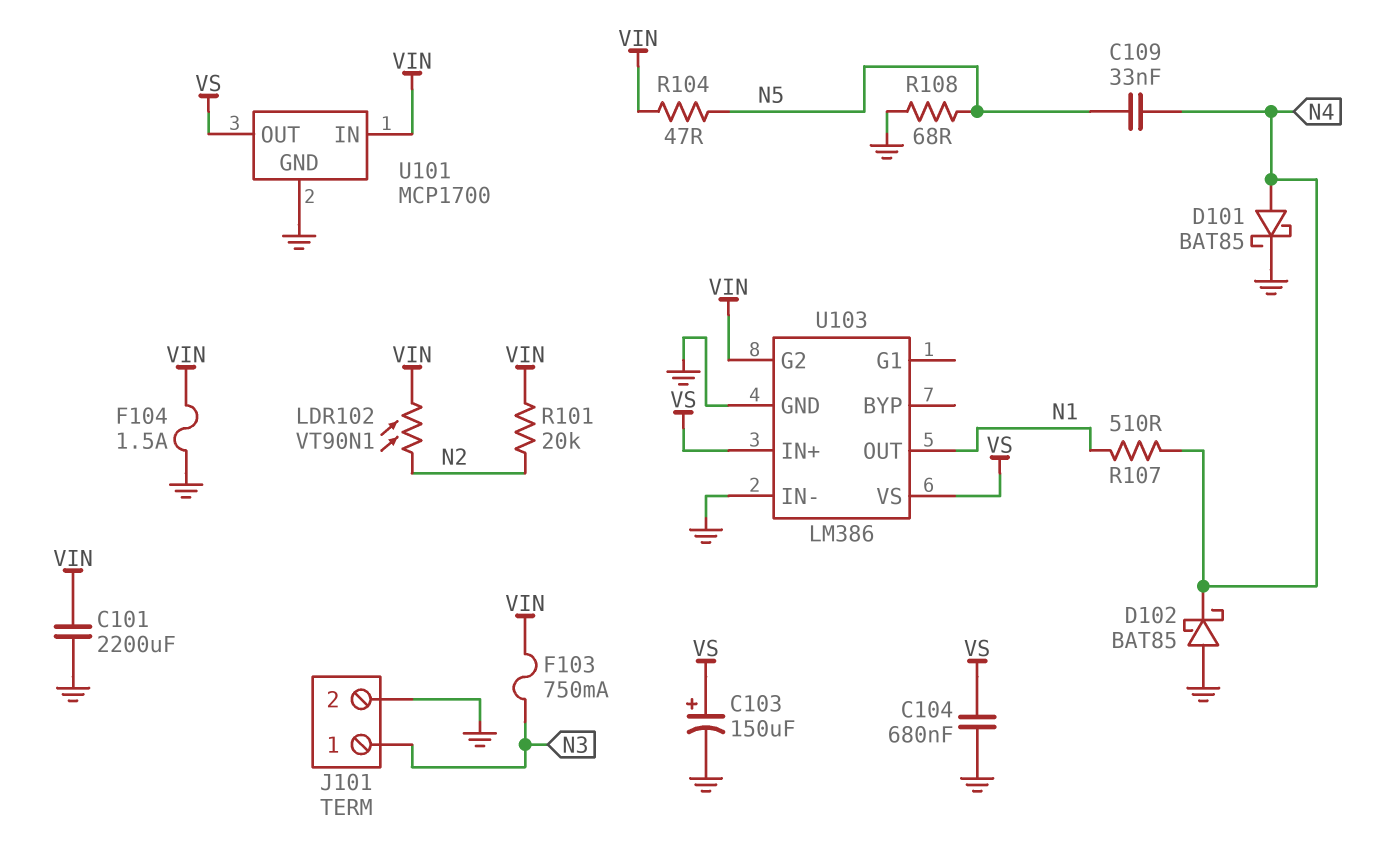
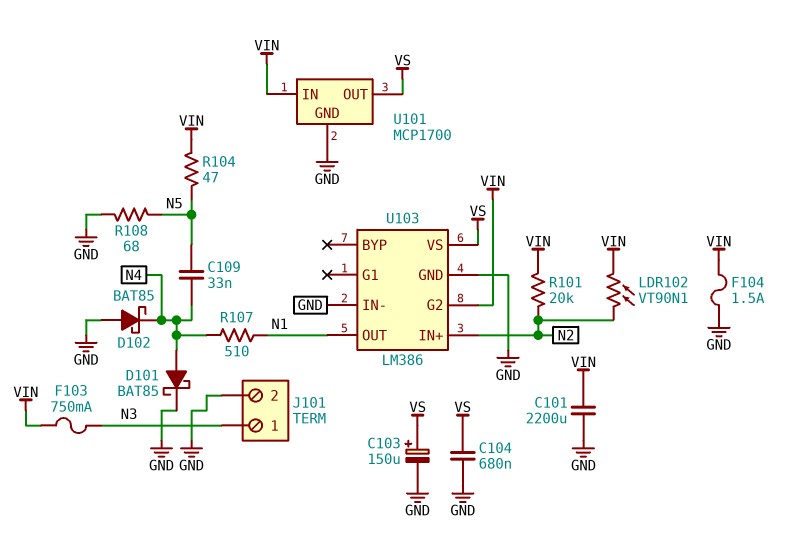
U103 pin IN+: VS -> N2

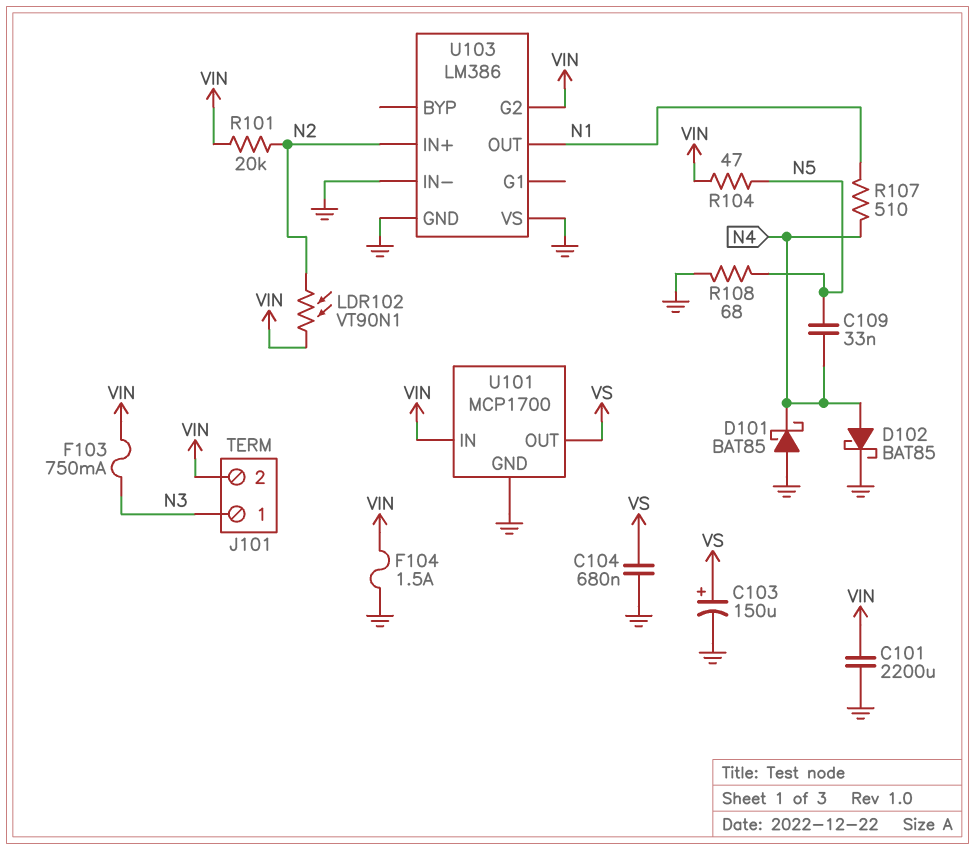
D101: schottky BAT85 (A N4, K GND) -> schottky BAT85 (A GND, K N4)
D102: schottky BAT85 (A GND, K N4) -> schottky BAT85 (A N4, K GND)
J101 pin 2: GND -> VIN
U103 pin VS: VS -> GND

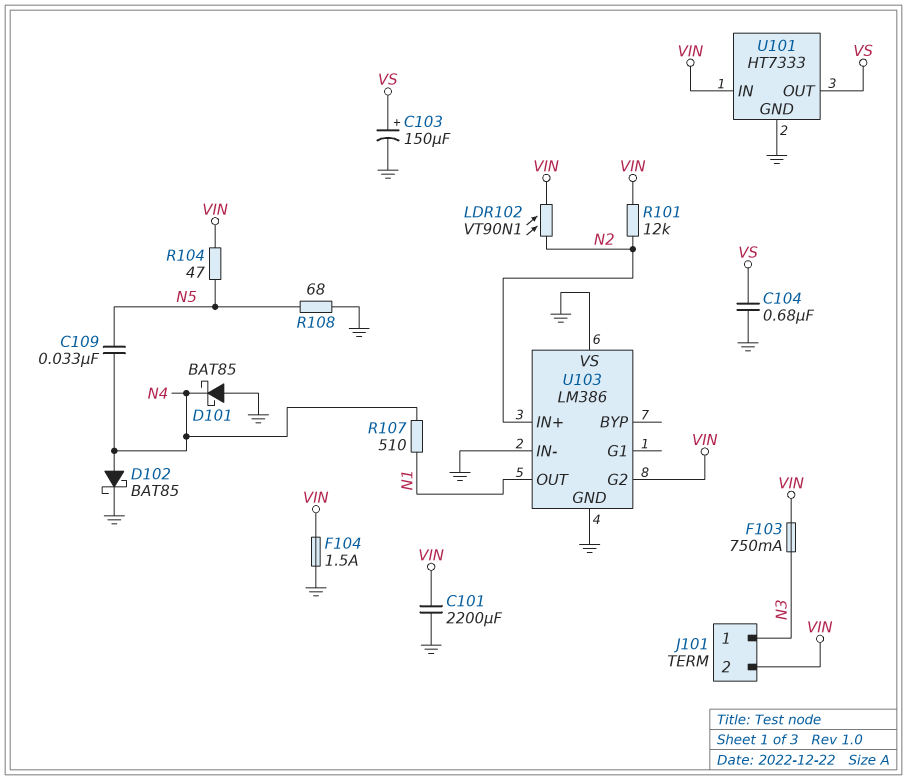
R101: 20k (N2, VIN) -> 12k (N2, VIN)
U101: MCP1700 -> HT7333

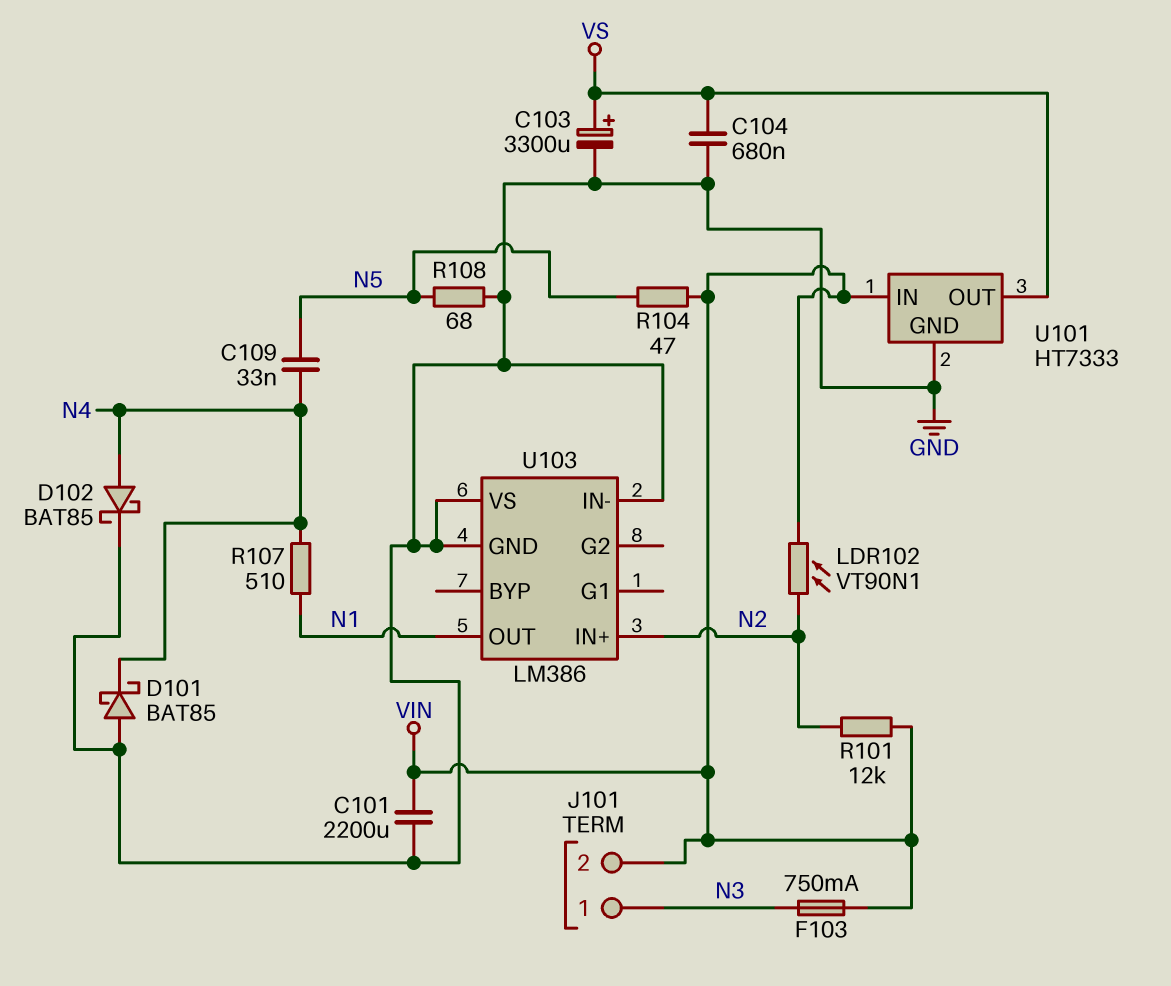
C103: 150uF (plus VS, minus GND) -> 3300uF (plus VS, minus GND)
F104: 1.5A (GND, VIN) -> none
U103 pin G2: VIN -> none

